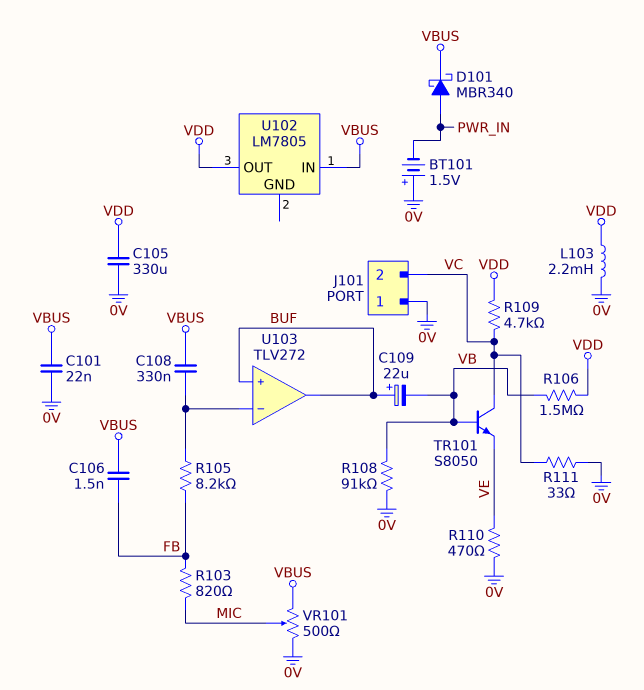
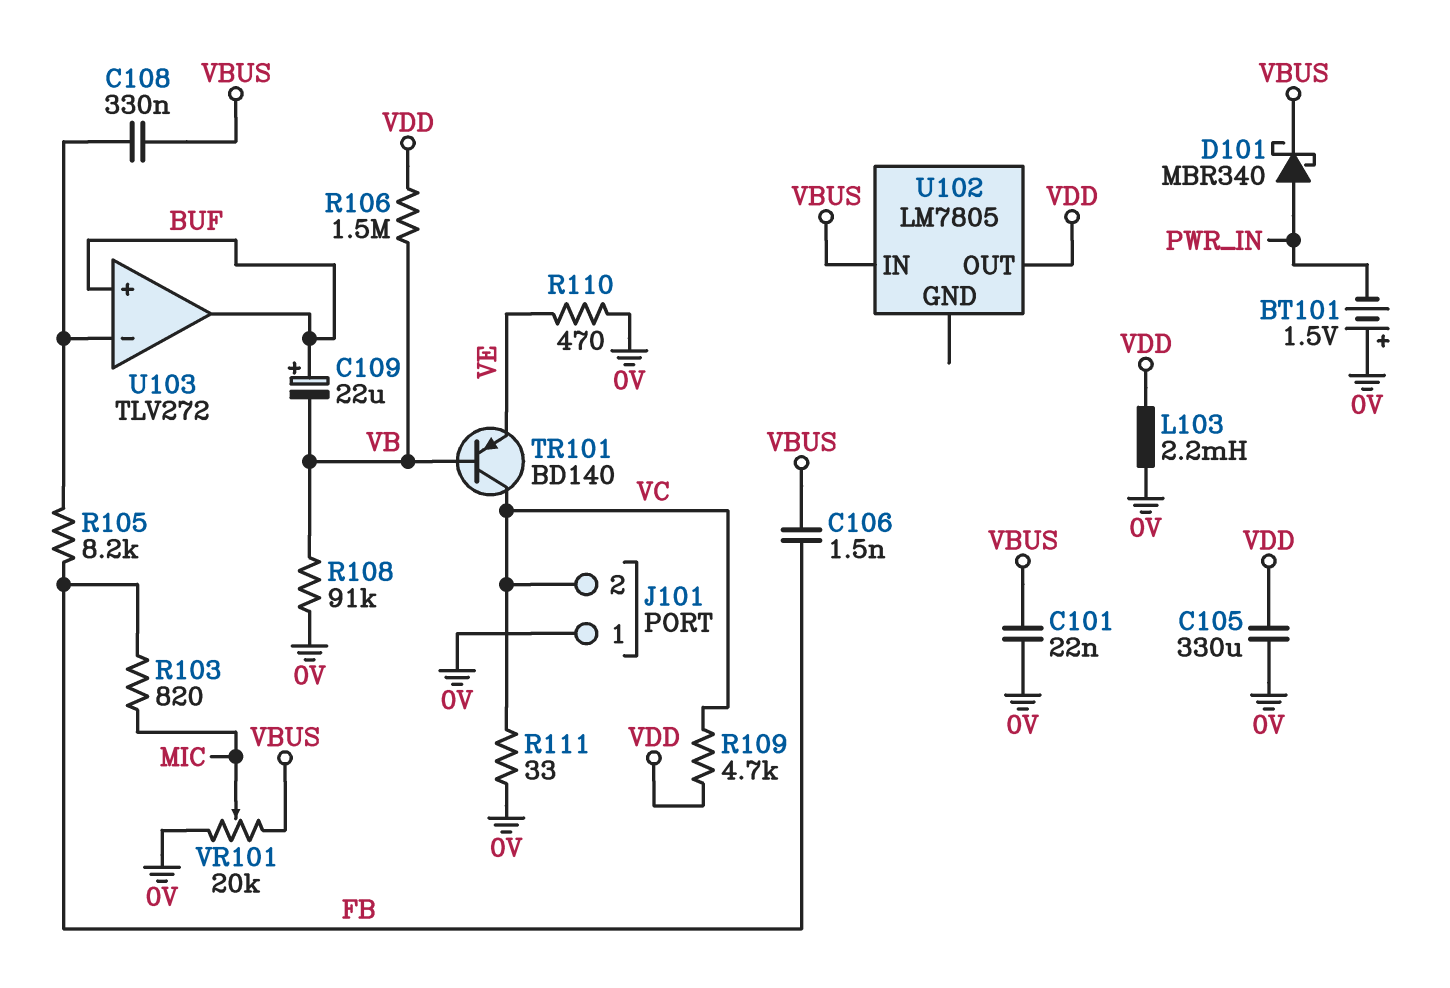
TR101: NPN S8050 (B VB, C VC, E VE) -> PNP BD140 (B VB, C VC, E VE)
VR101: 500 (0V, VBUS, wiper MIC) -> 20k (0V, VBUS, wiper MIC)

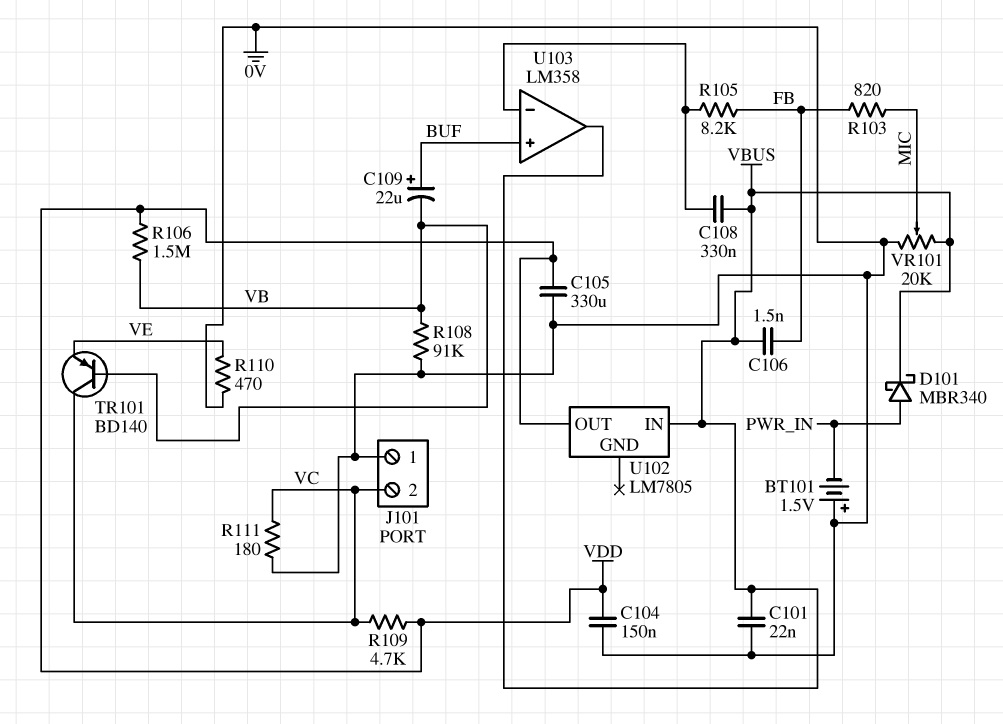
C104: none -> 150nF (0V, VDD)
L103: 2.2mH (0V, VDD) -> none
R111: 33 (0V, VC) -> 180 (0V, VC)
U103: TLV272 -> LM358
U103 pin out: BUF -> VBUS

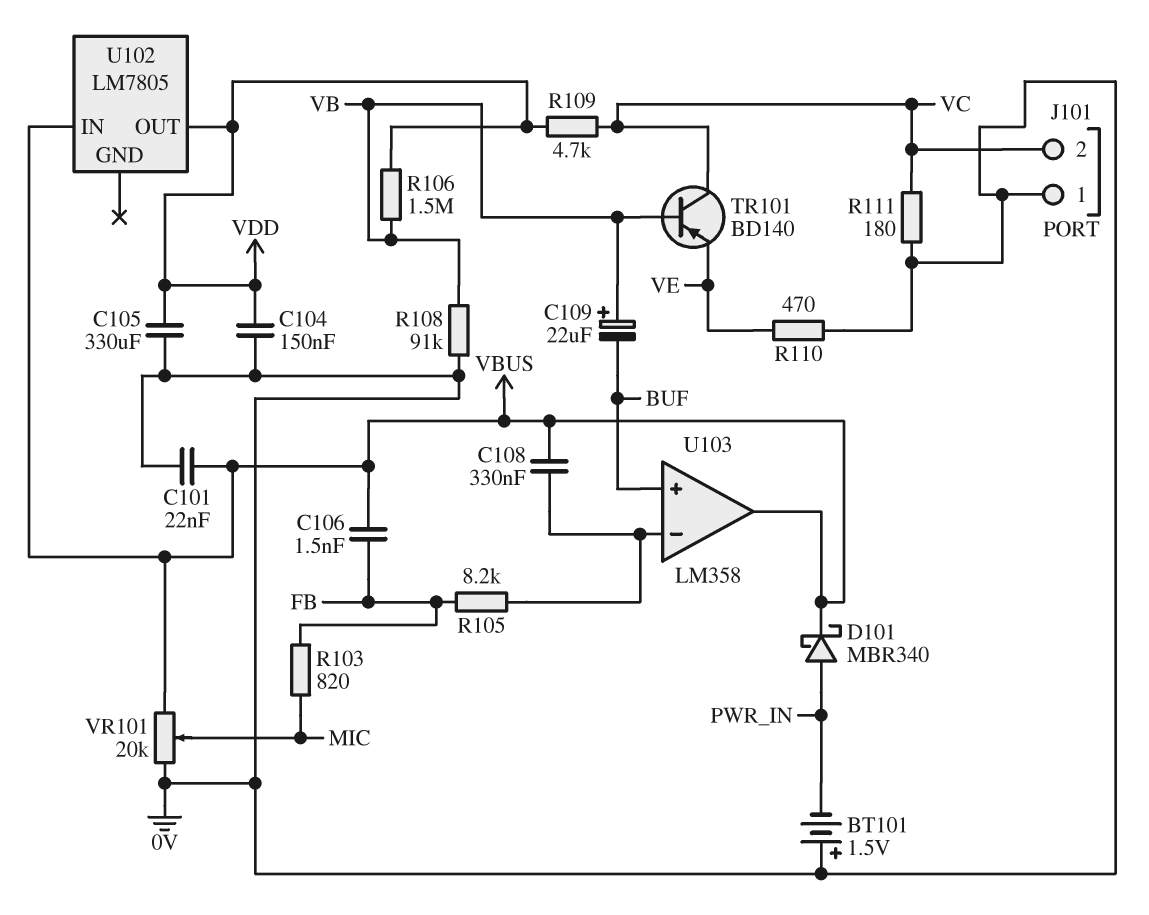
C109: 22uF (plus BUF, minus VB) -> 22uF (plus VB, minus BUF)

